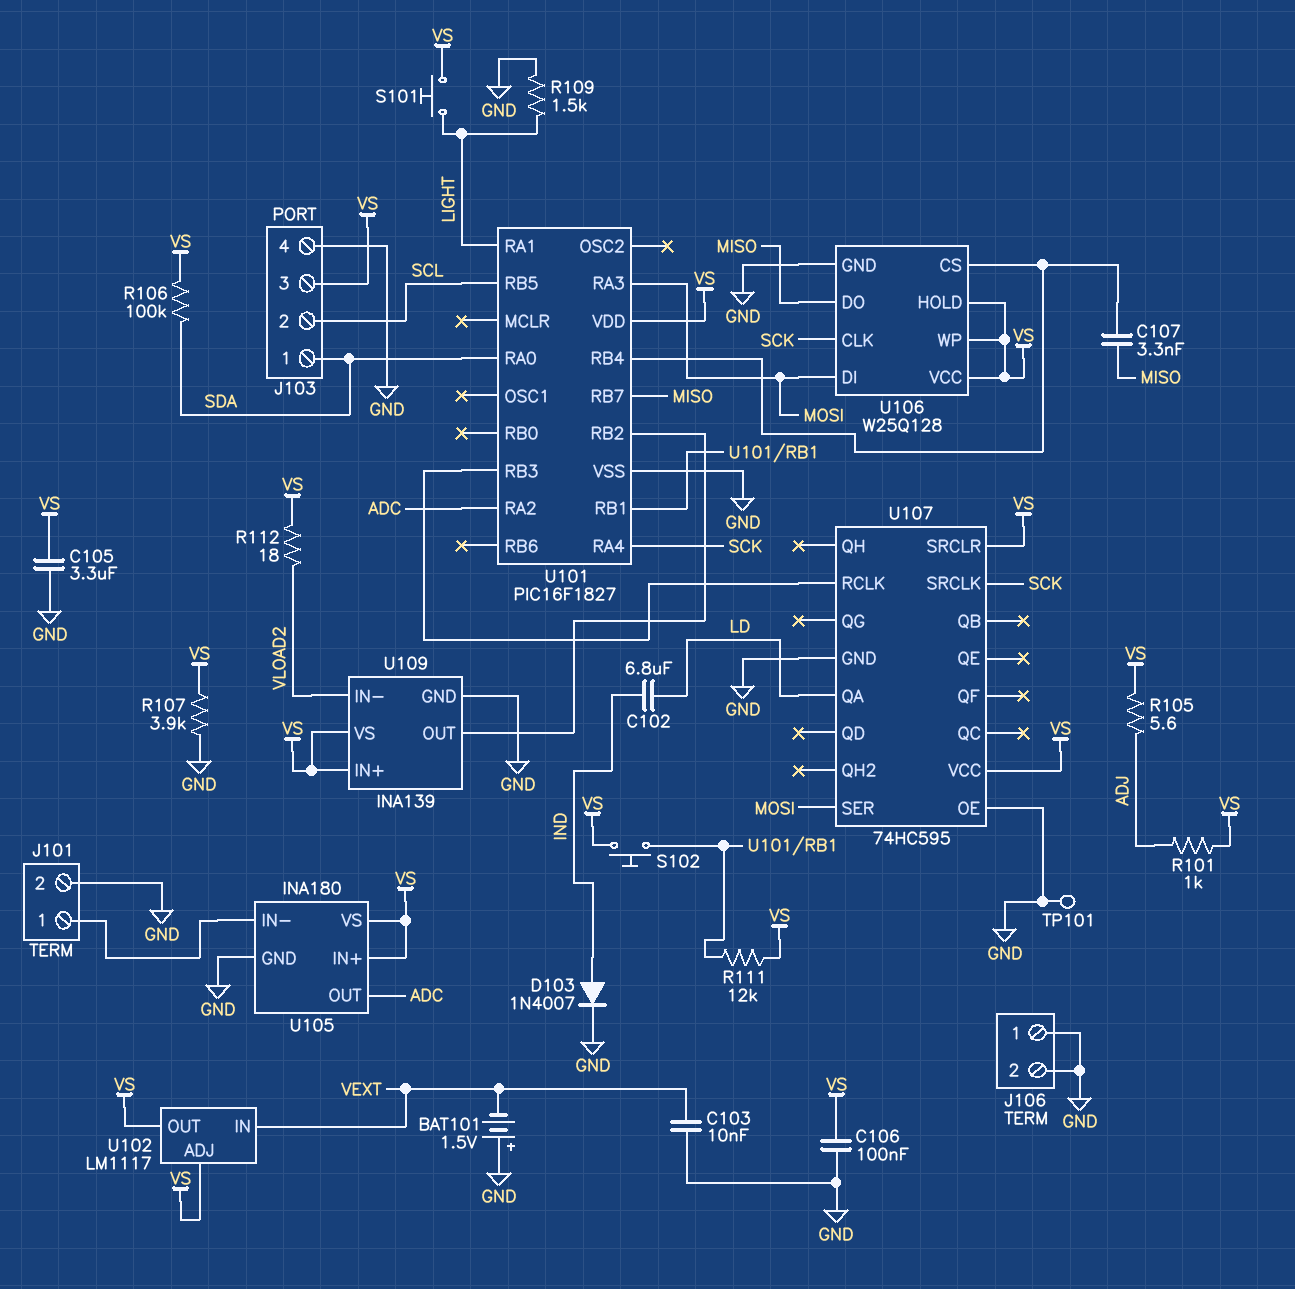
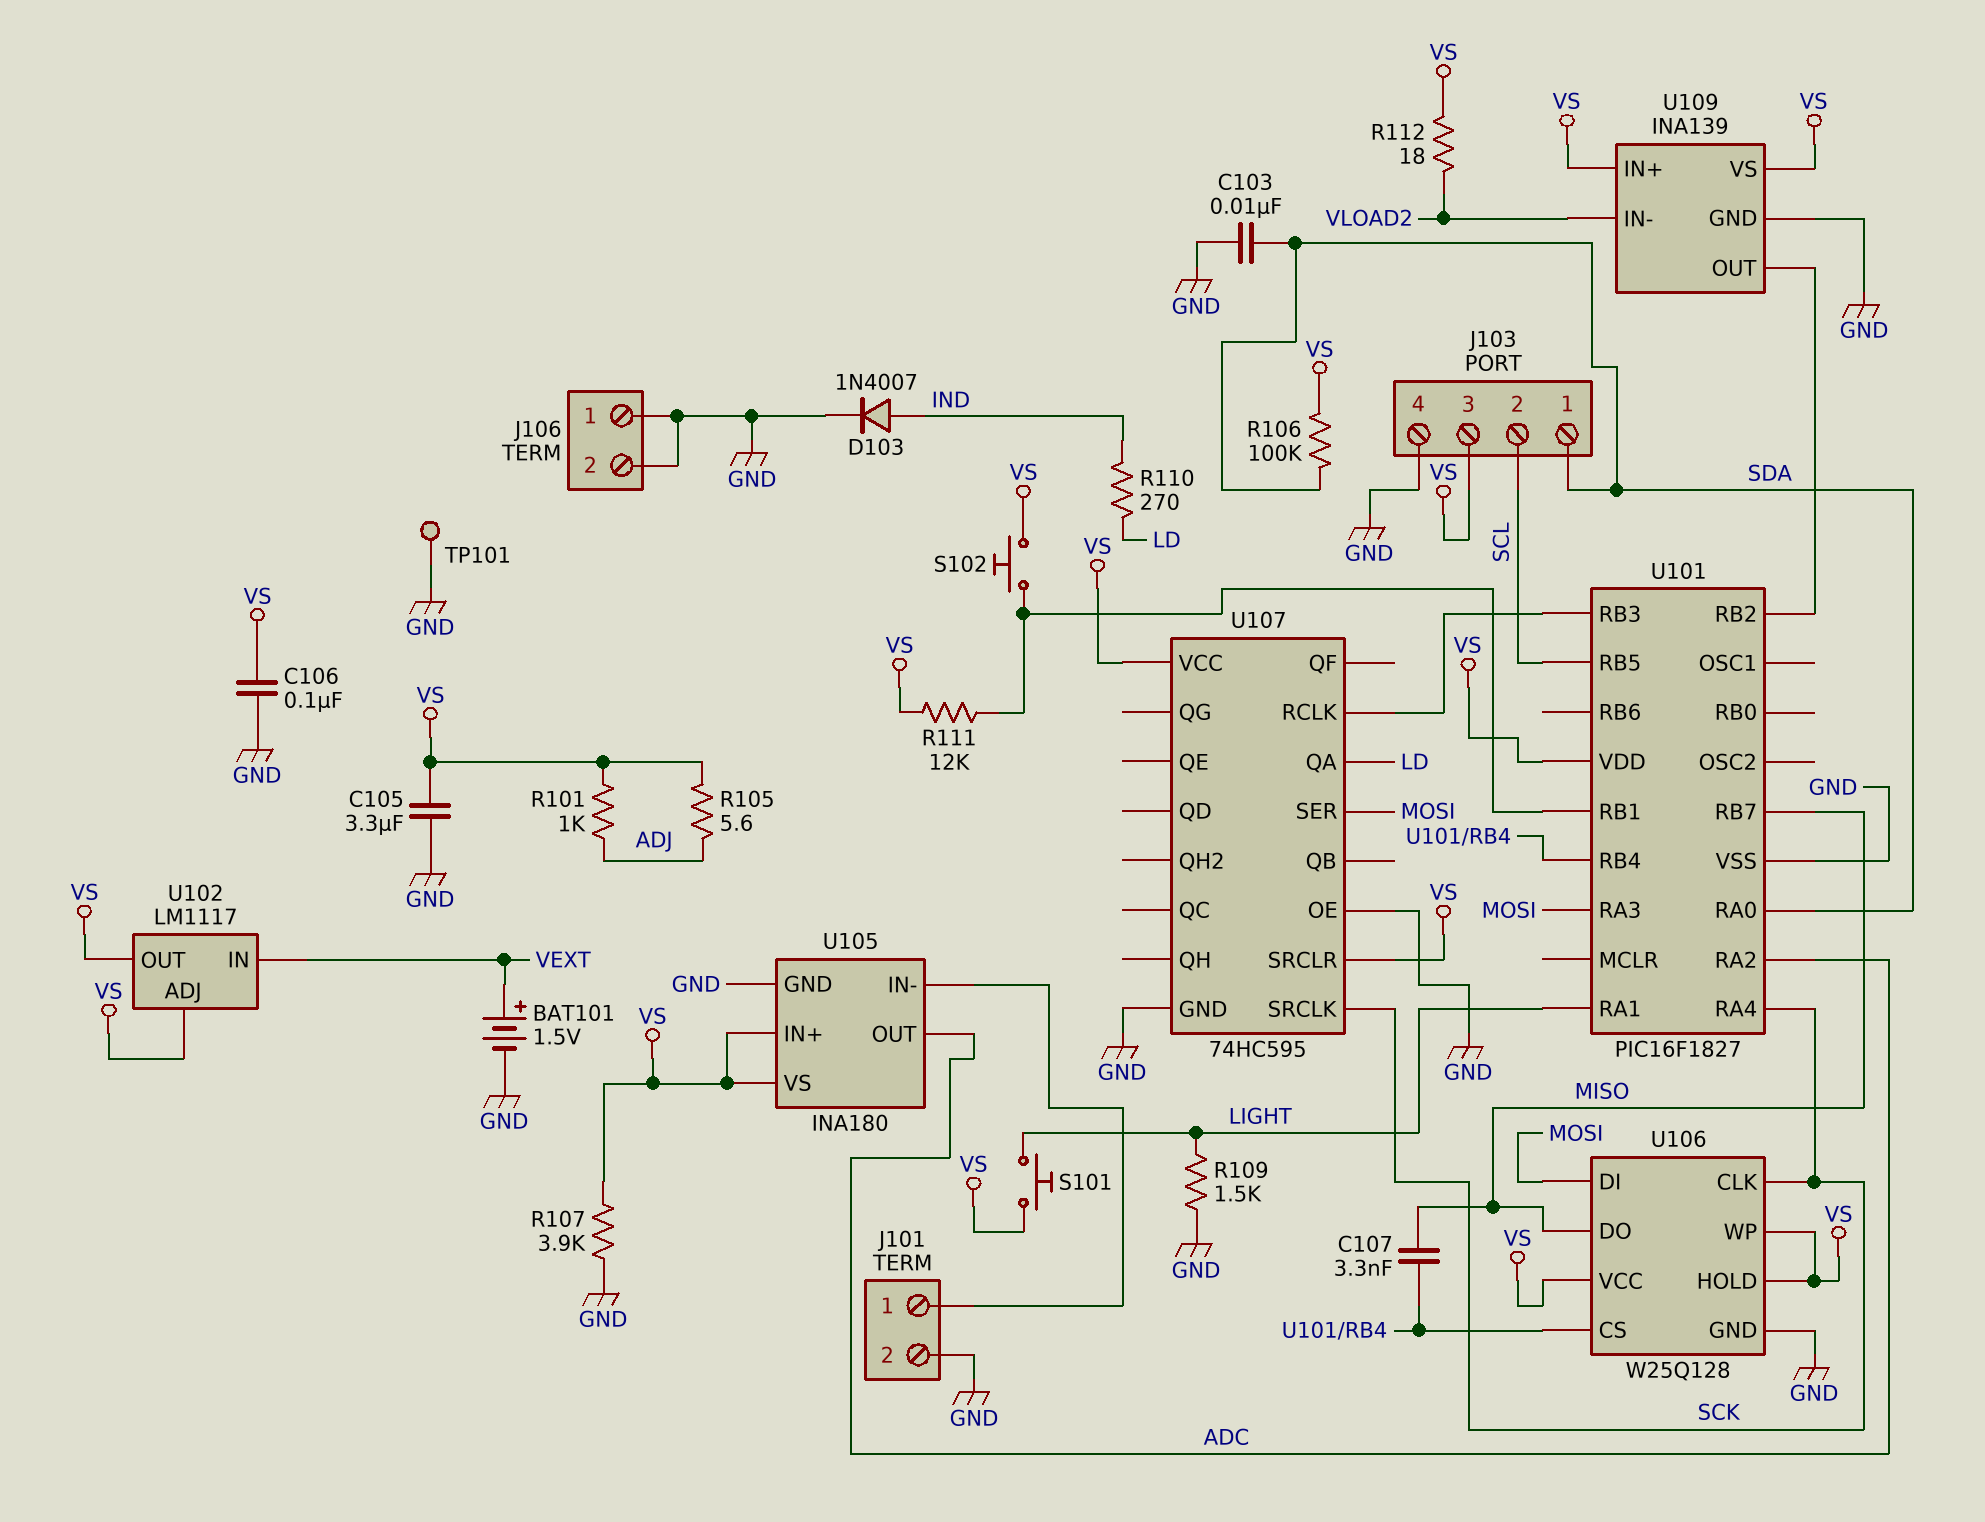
BAT101: 1.5V (plus GND, minus VEXT) -> 1.5V (plus VEXT, minus GND)
C102: 6.8uF (IND, LD) -> none
C103: 10nF (GND, VEXT) -> 10nF (GND, SDA)
R110: none -> 270 (IND, LD)

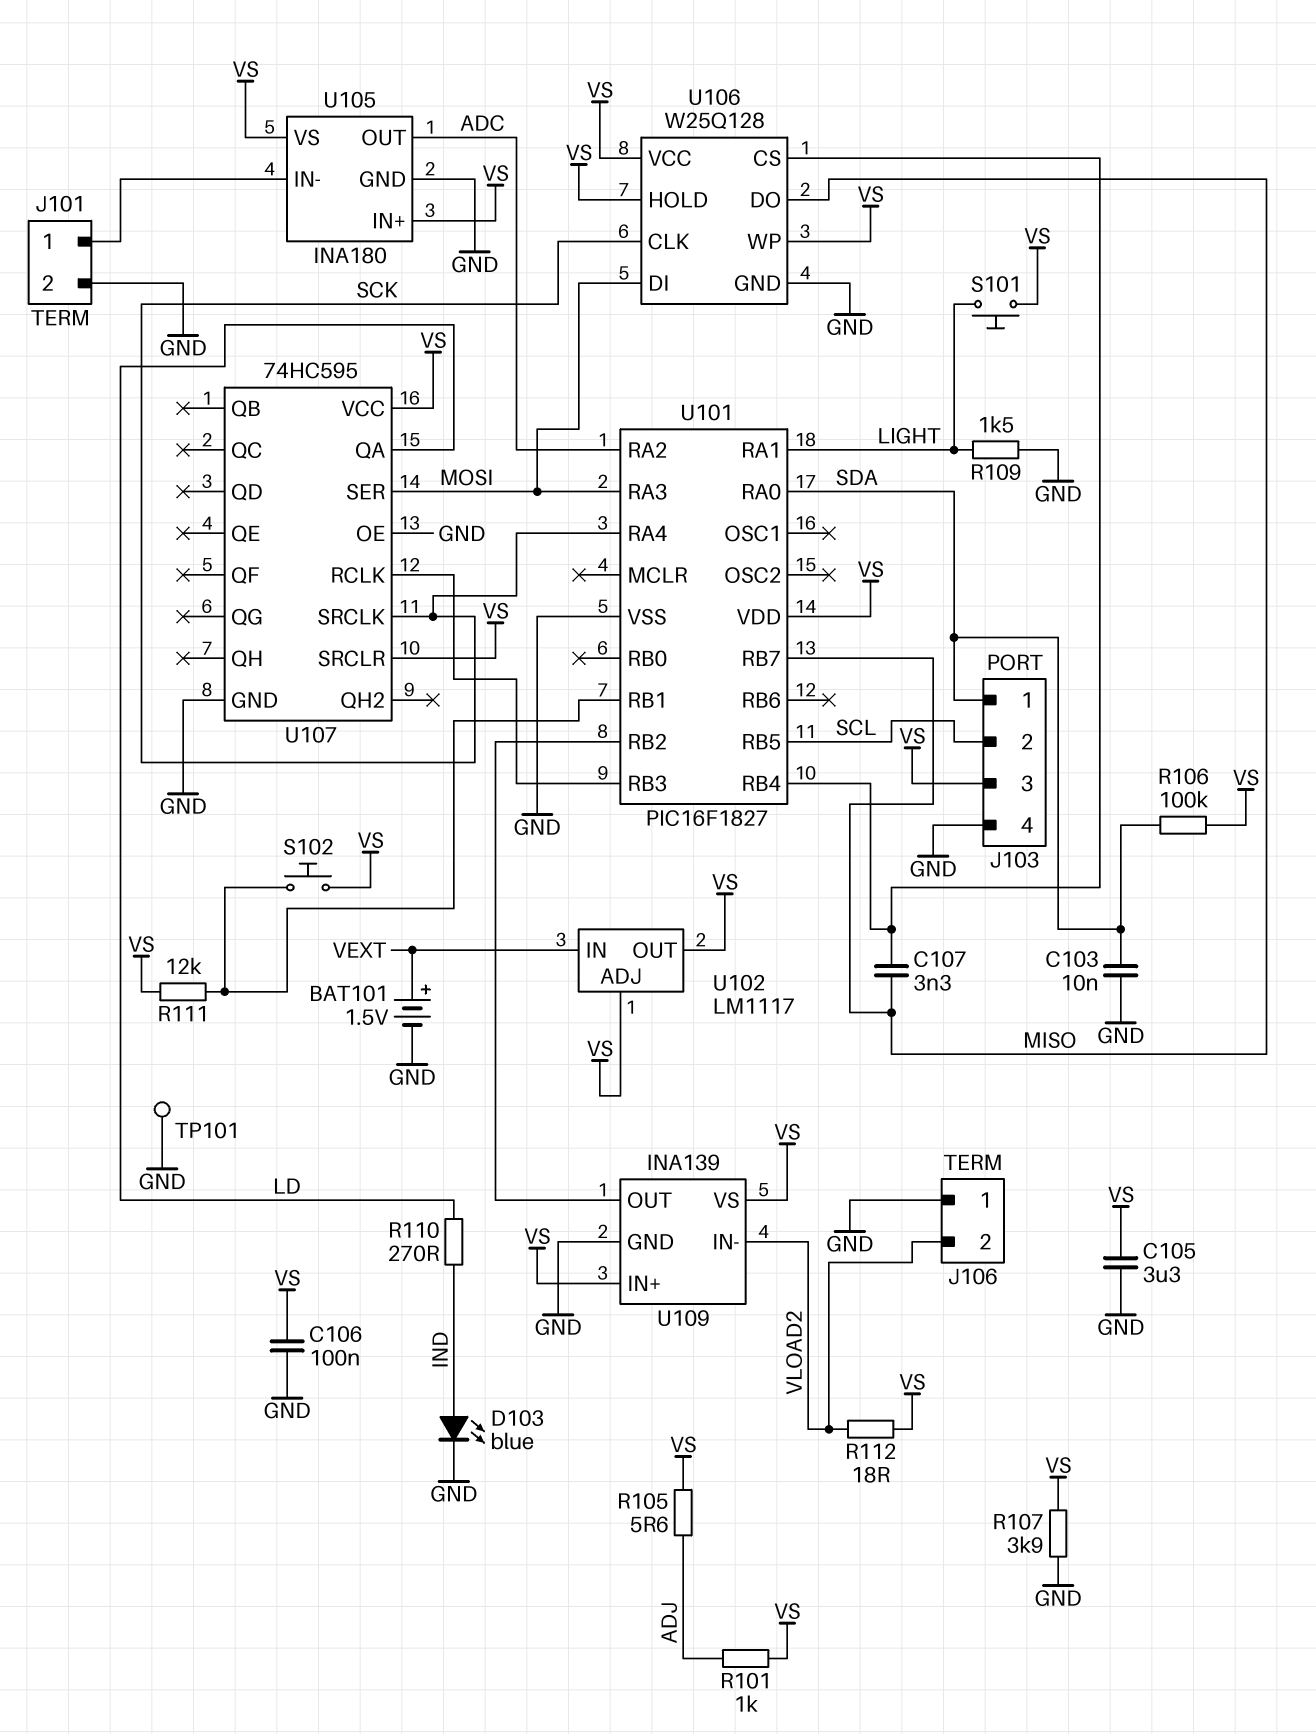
D103: diode 1N4007 (A IND, K GND) -> LED blue (A IND, K GND)
J106 pin 2: GND -> VLOAD2

